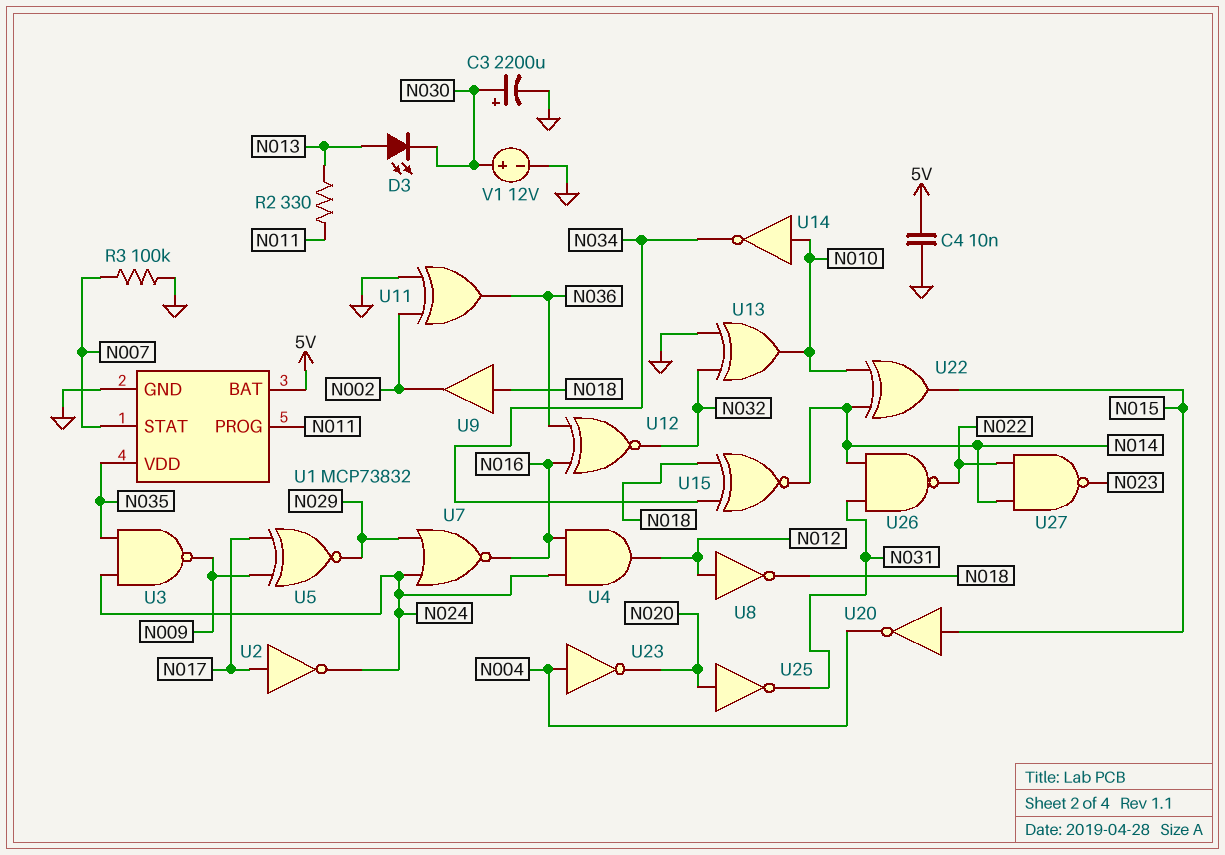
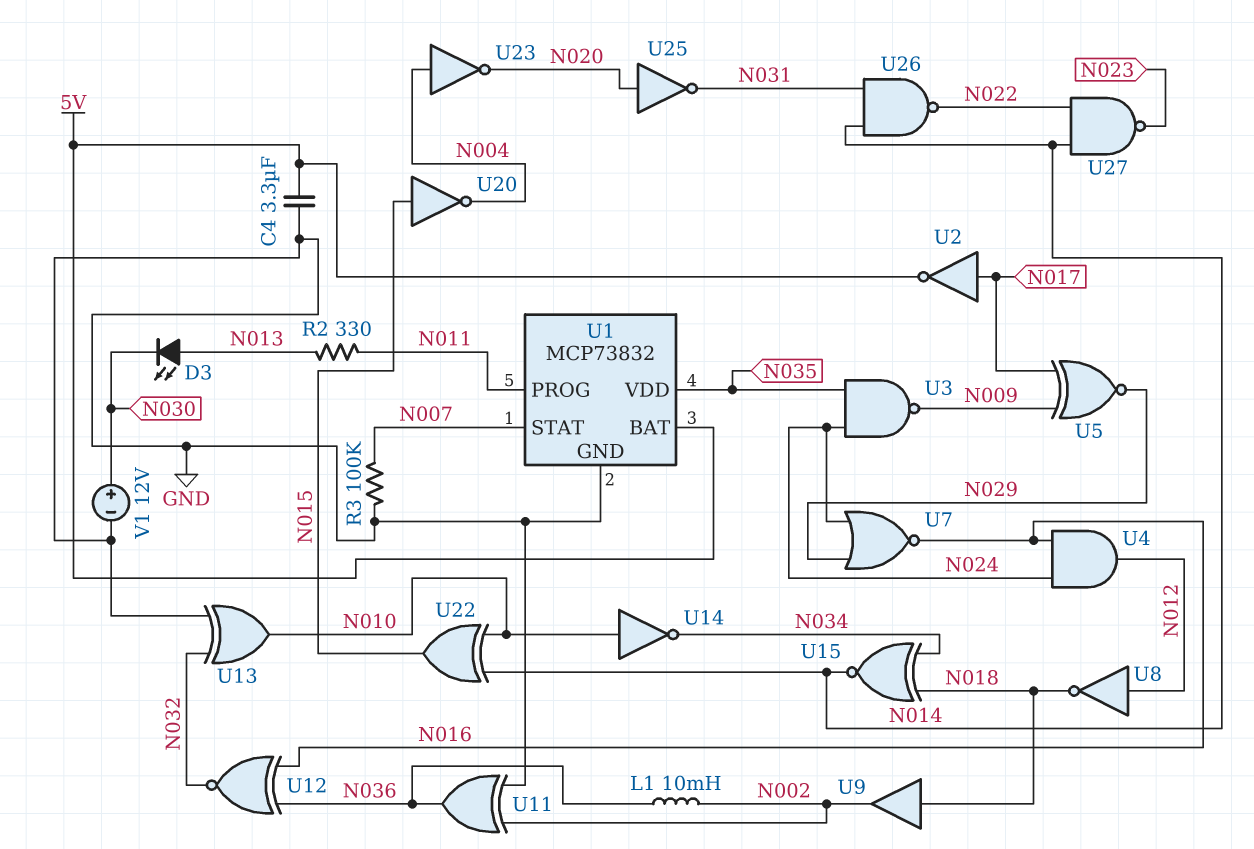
C3: 2200uF (plus N030, minus GND) -> none
C4: 10nF (5V, GND) -> 3.3uF (5V, GND)
L1: none -> 10mH (N002, N036)
U2: NOT (in N017, out N024) -> NOT (in N017, out 5V)

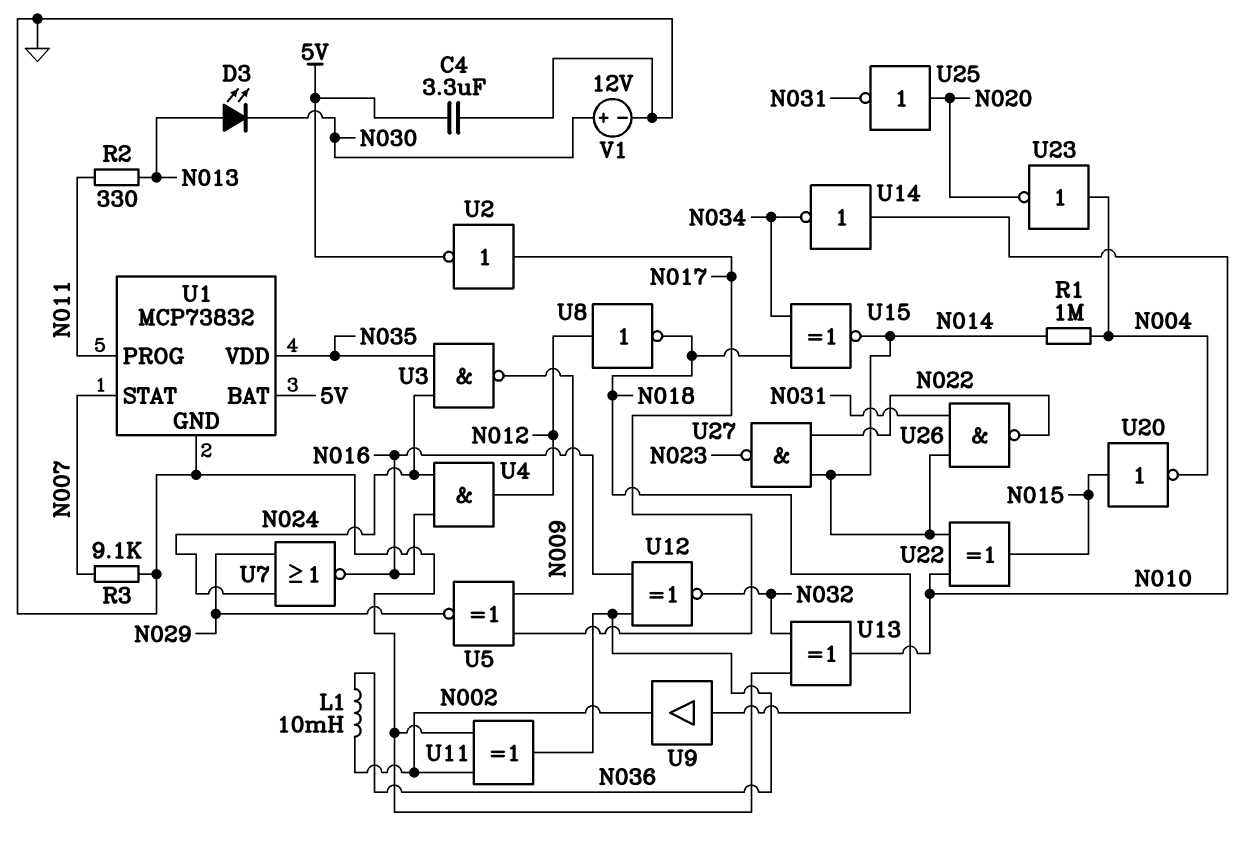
R1: none -> 1M (N004, N014)
R3: 100k (GND, N007) -> 9.1k (GND, N007)

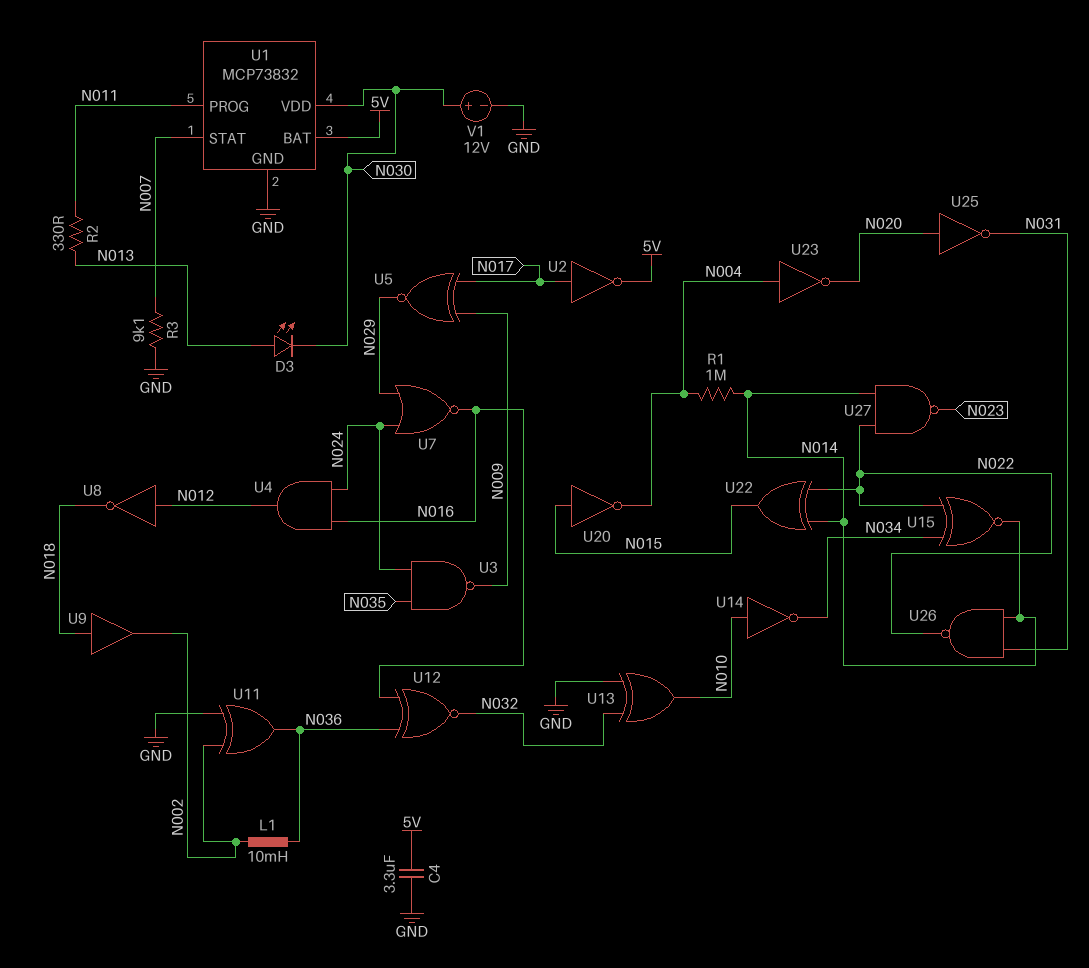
U1 pin VDD: N035 -> N030
U15: XNOR (in N018, in N034, out N014) -> XNOR (in N022, in N034, out N014)
U22: XOR (in N010, in N014, out N015) -> XOR (in N014, in N022, out N015)

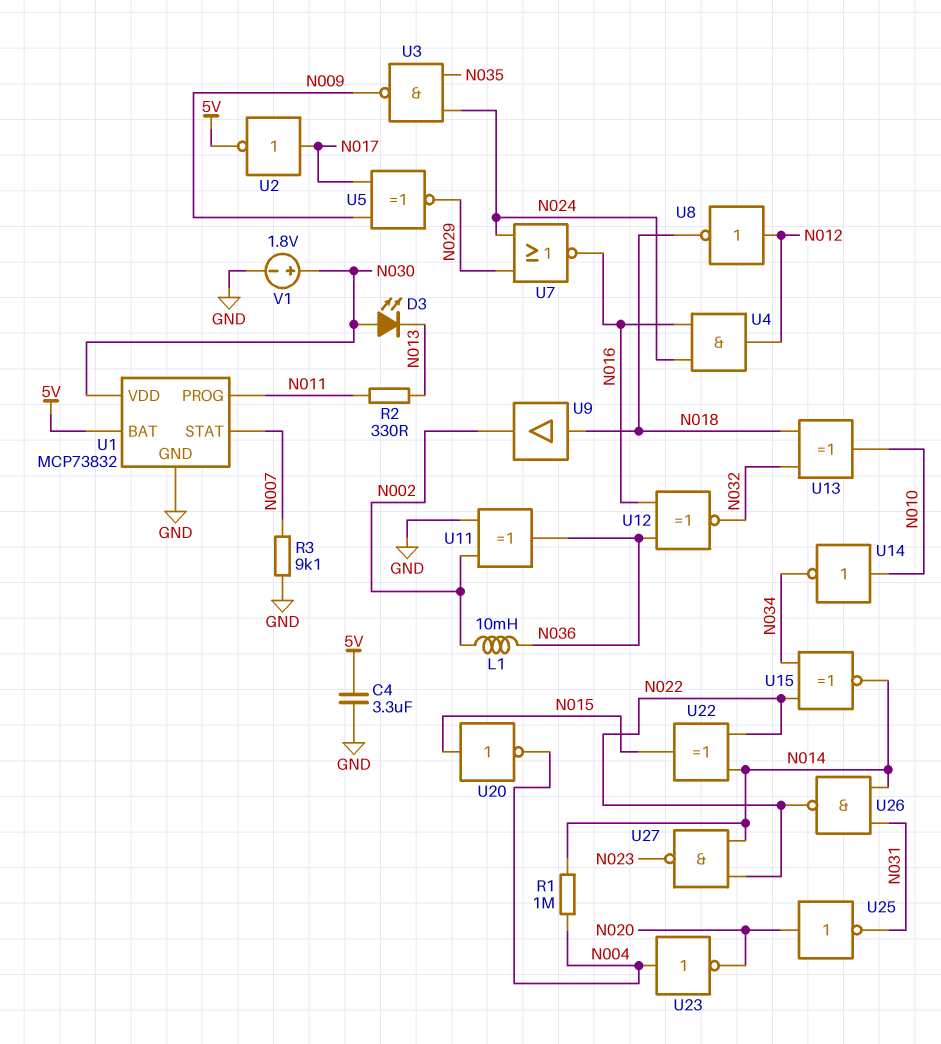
D3: LED (A N013, K N030) -> LED (A N030, K N013)
U13: XOR (in GND, in N032, out N010) -> XOR (in N018, in N032, out N010)
V1: 12V (plus N030, minus GND) -> 1.8V (plus N030, minus GND)

